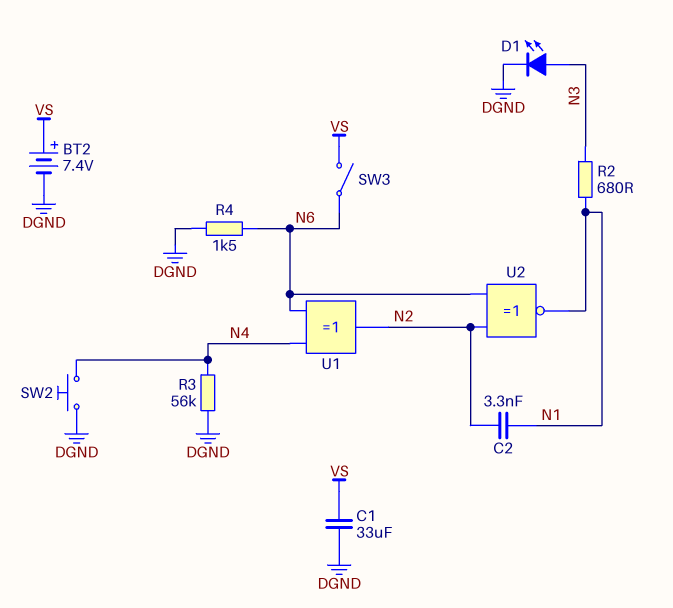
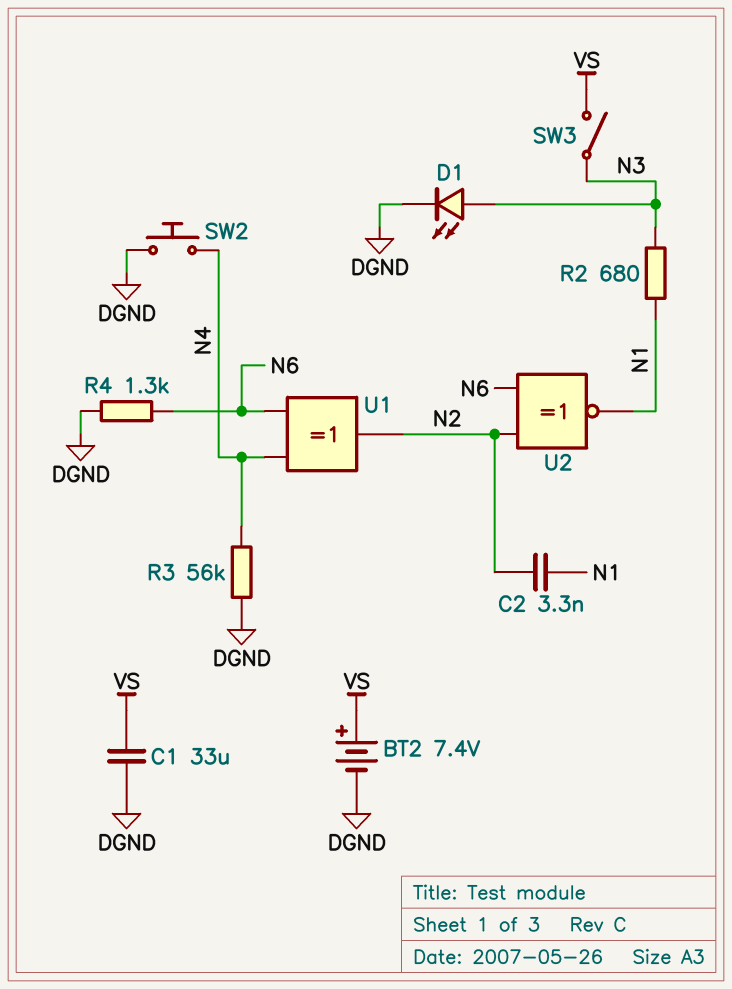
R4: 1.5k (DGND, N6) -> 1.3k (DGND, N6)
SW3: switch (N6, VS) -> switch (N3, VS)

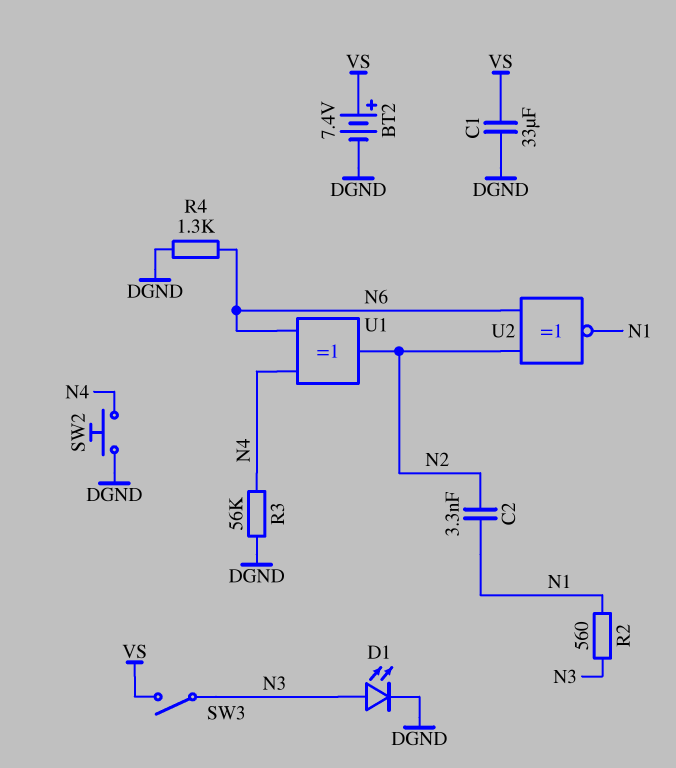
R2: 680 (N1, N3) -> 560 (N1, N3)

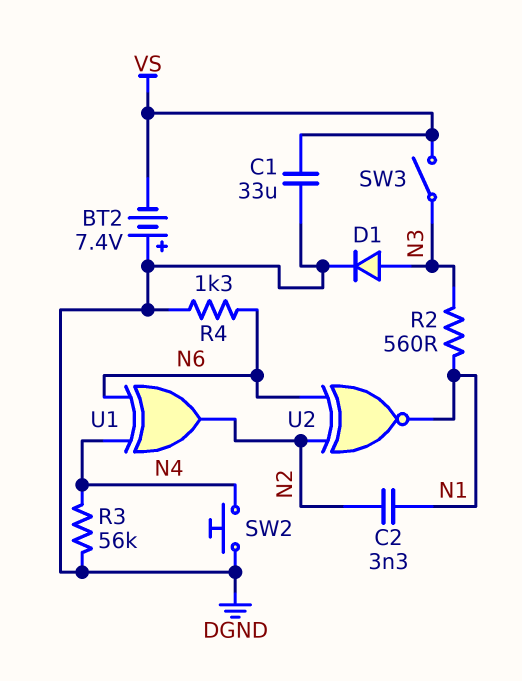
BT2: 7.4V (plus VS, minus DGND) -> 7.4V (plus DGND, minus VS)
D1: LED (A N3, K DGND) -> diode (A N3, K DGND)

